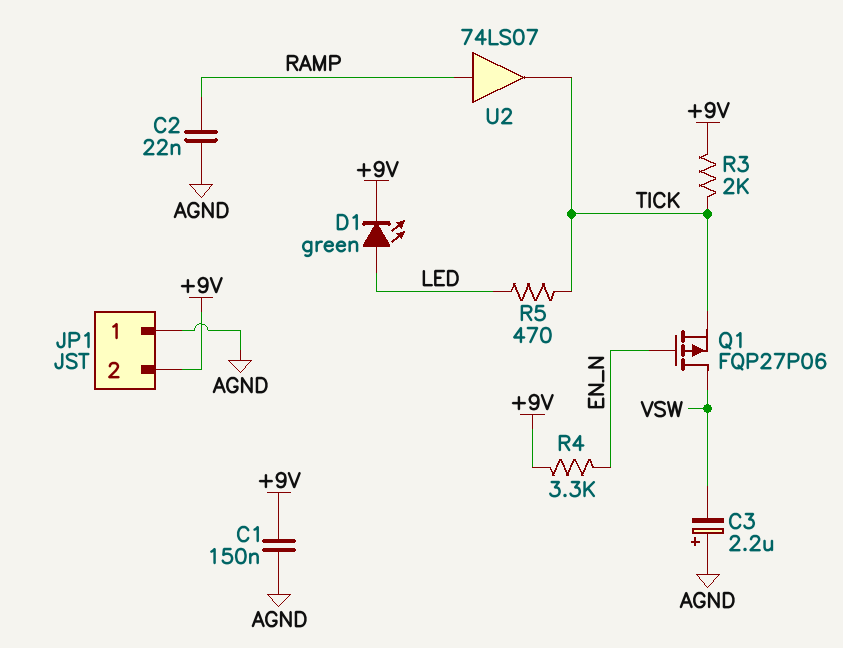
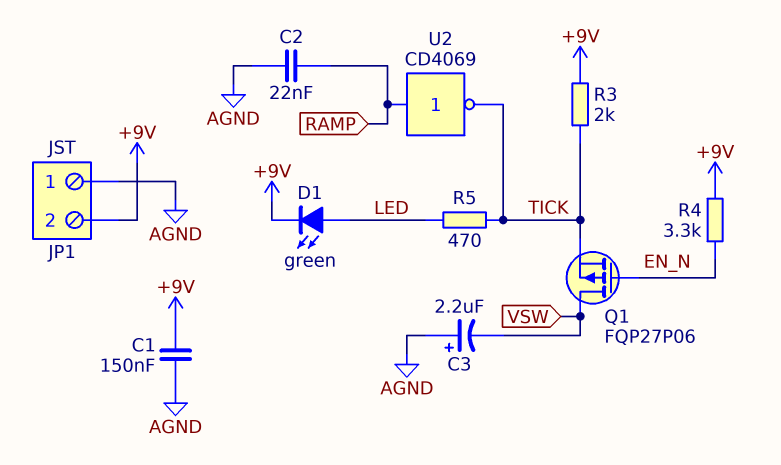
U2: buffer 74LS07 (in RAMP, out TICK) -> NOT CD4069 (in RAMP, out TICK)

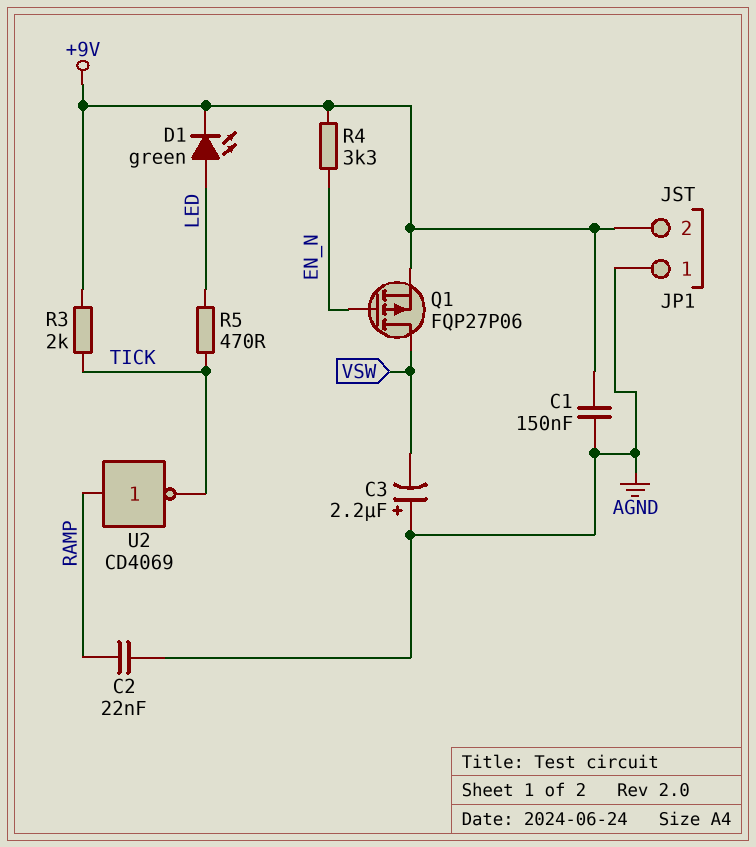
Q1: PMOS FQP27P06 (G EN_N, D VSW, S TICK) -> PMOS FQP27P06 (G EN_N, D VSW, S +9V)

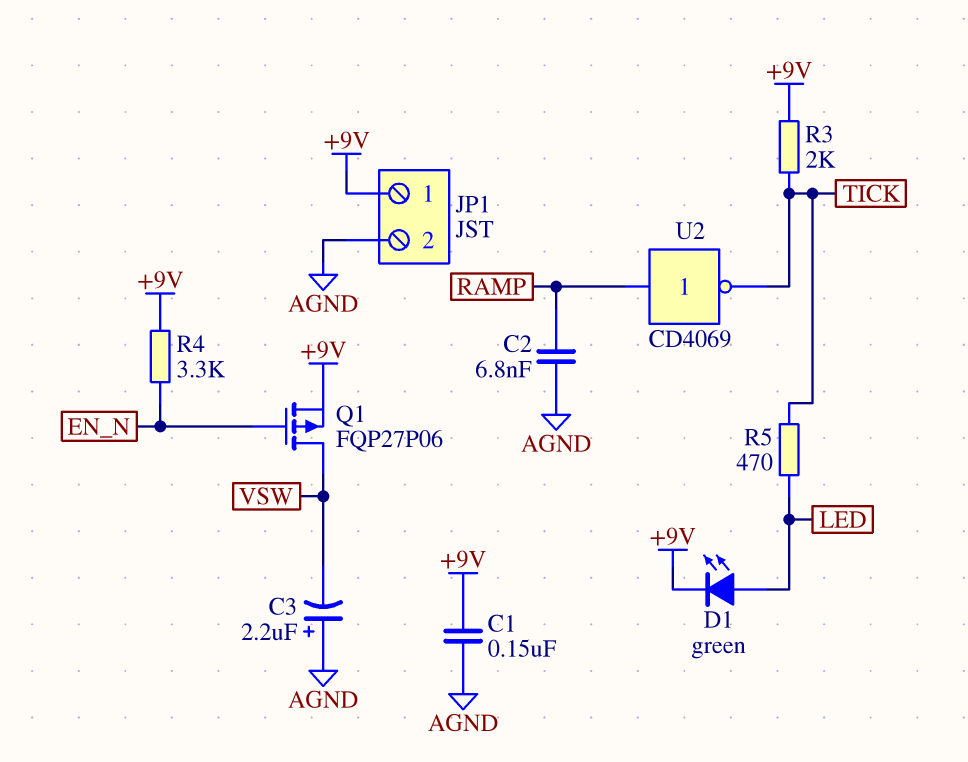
C2: 22nF (AGND, RAMP) -> 6.8nF (AGND, RAMP)
JP1 pin 1: AGND -> +9V
JP1 pin 2: +9V -> AGND

